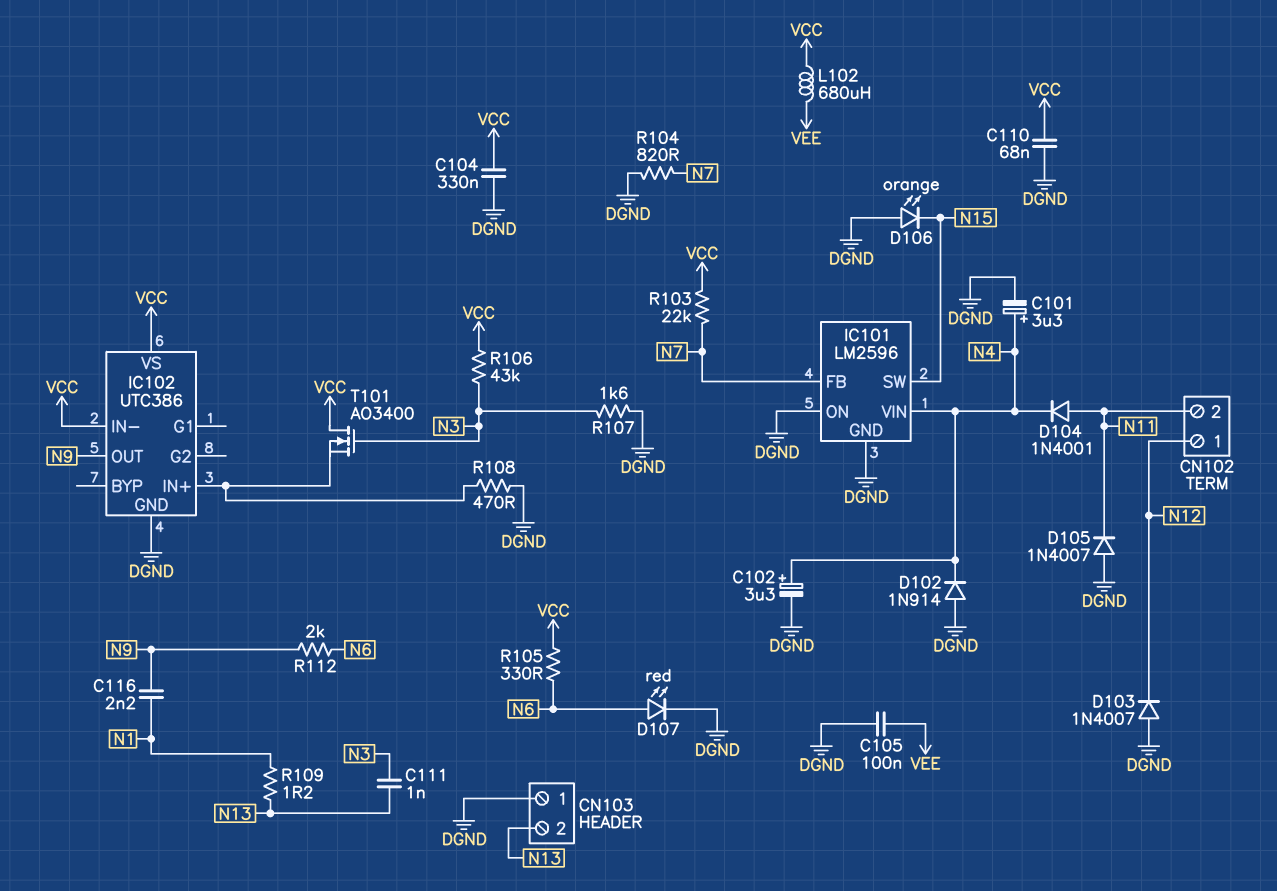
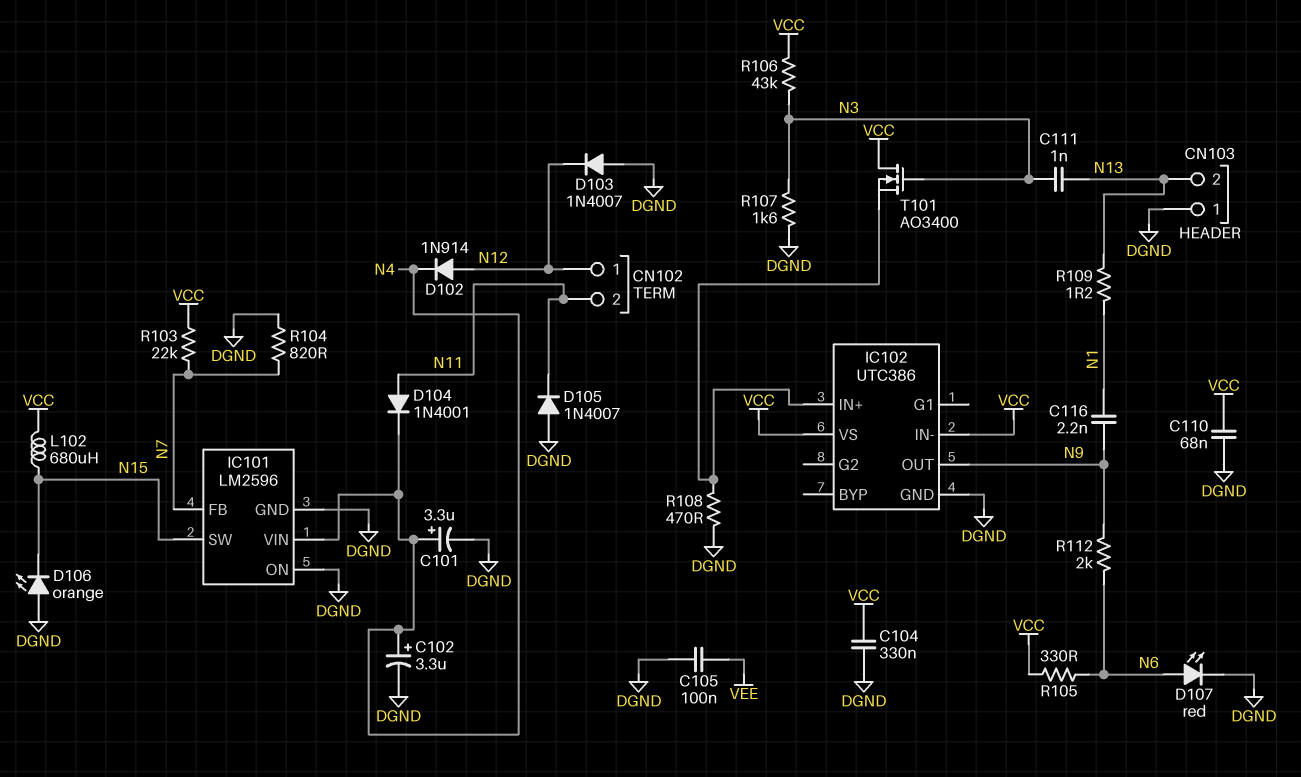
D102: diode 1N914 (A DGND, K N4) -> diode 1N914 (A N12, K N4)
L102: 680uH (VCC, VEE) -> 680uH (N15, VCC)

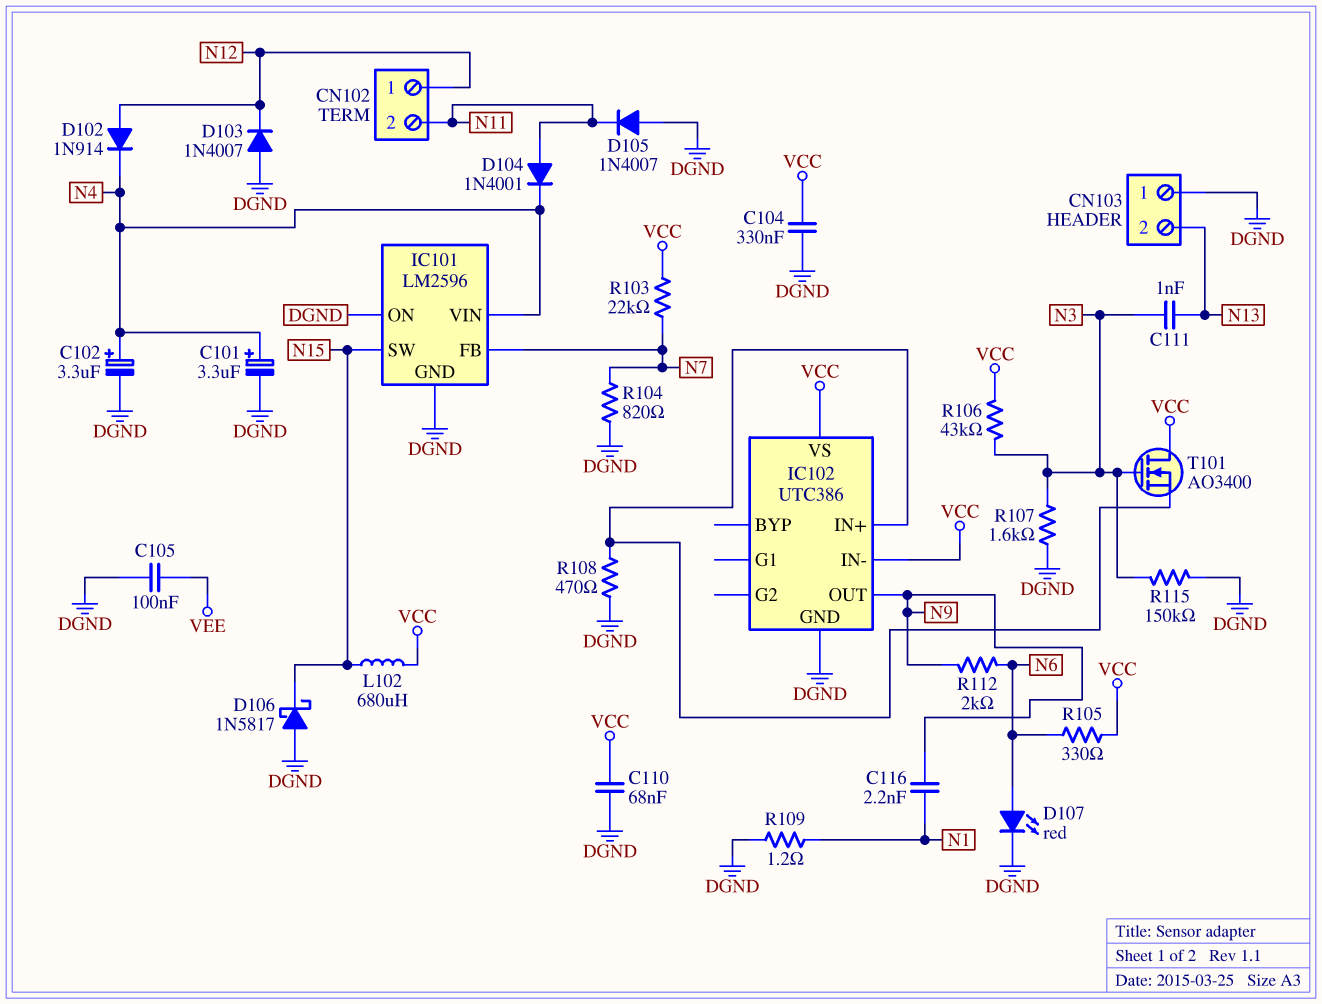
D106: LED orange (A DGND, K N15) -> schottky 1N5817 (A DGND, K N15)
R109: 1.2 (N1, N13) -> 1.2 (DGND, N1)
R115: none -> 150k (DGND, N3)

